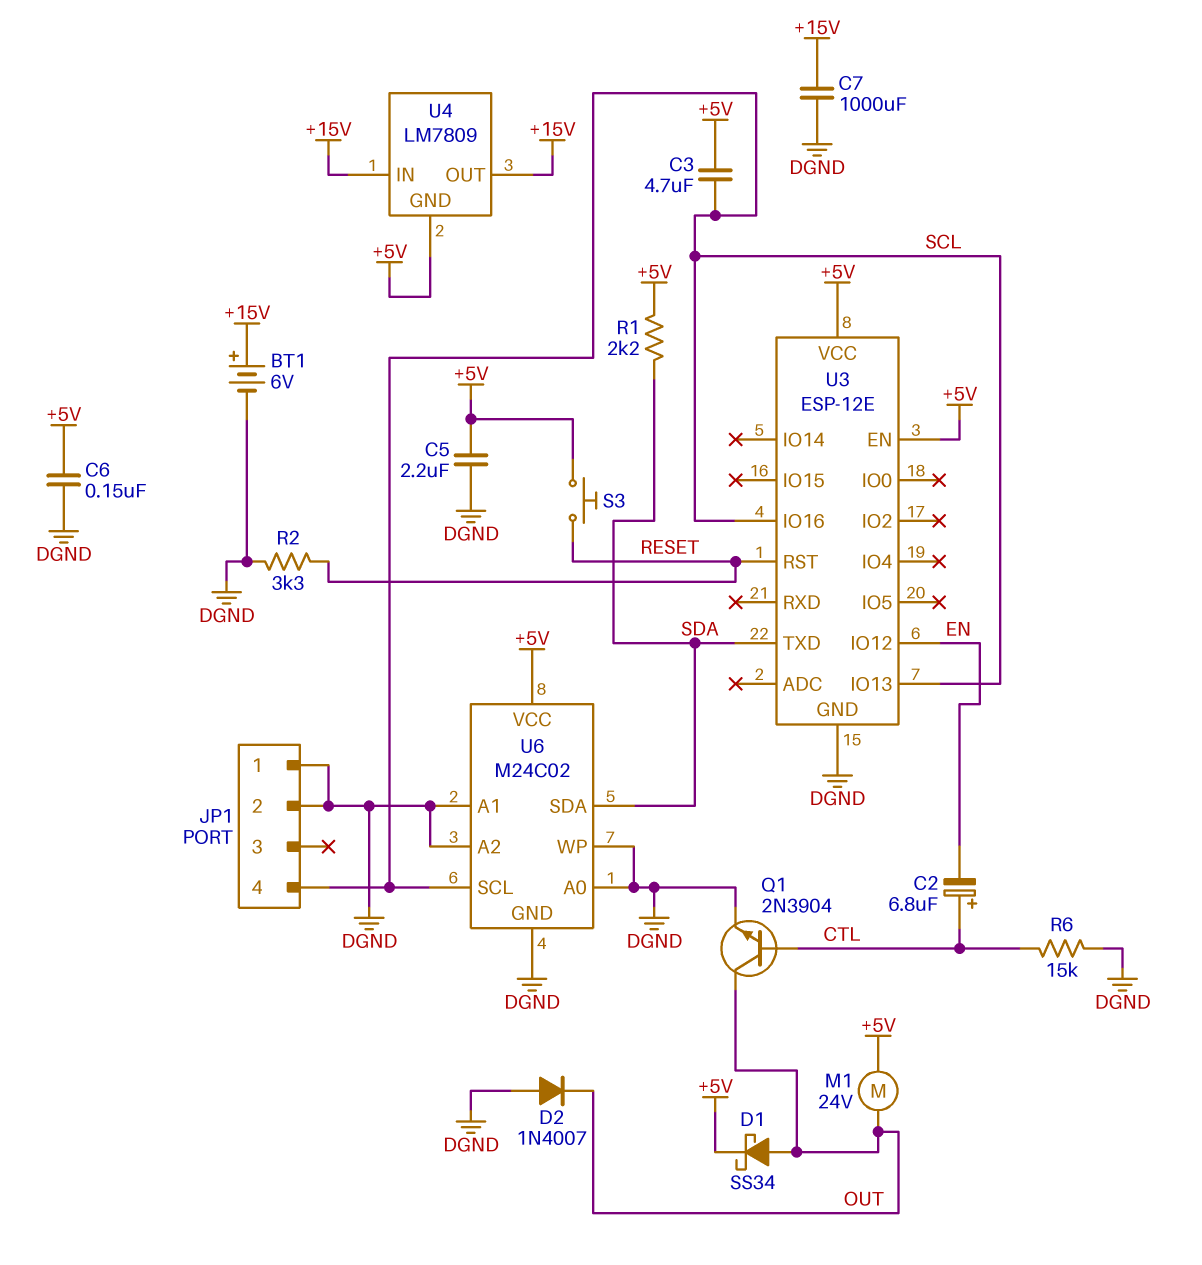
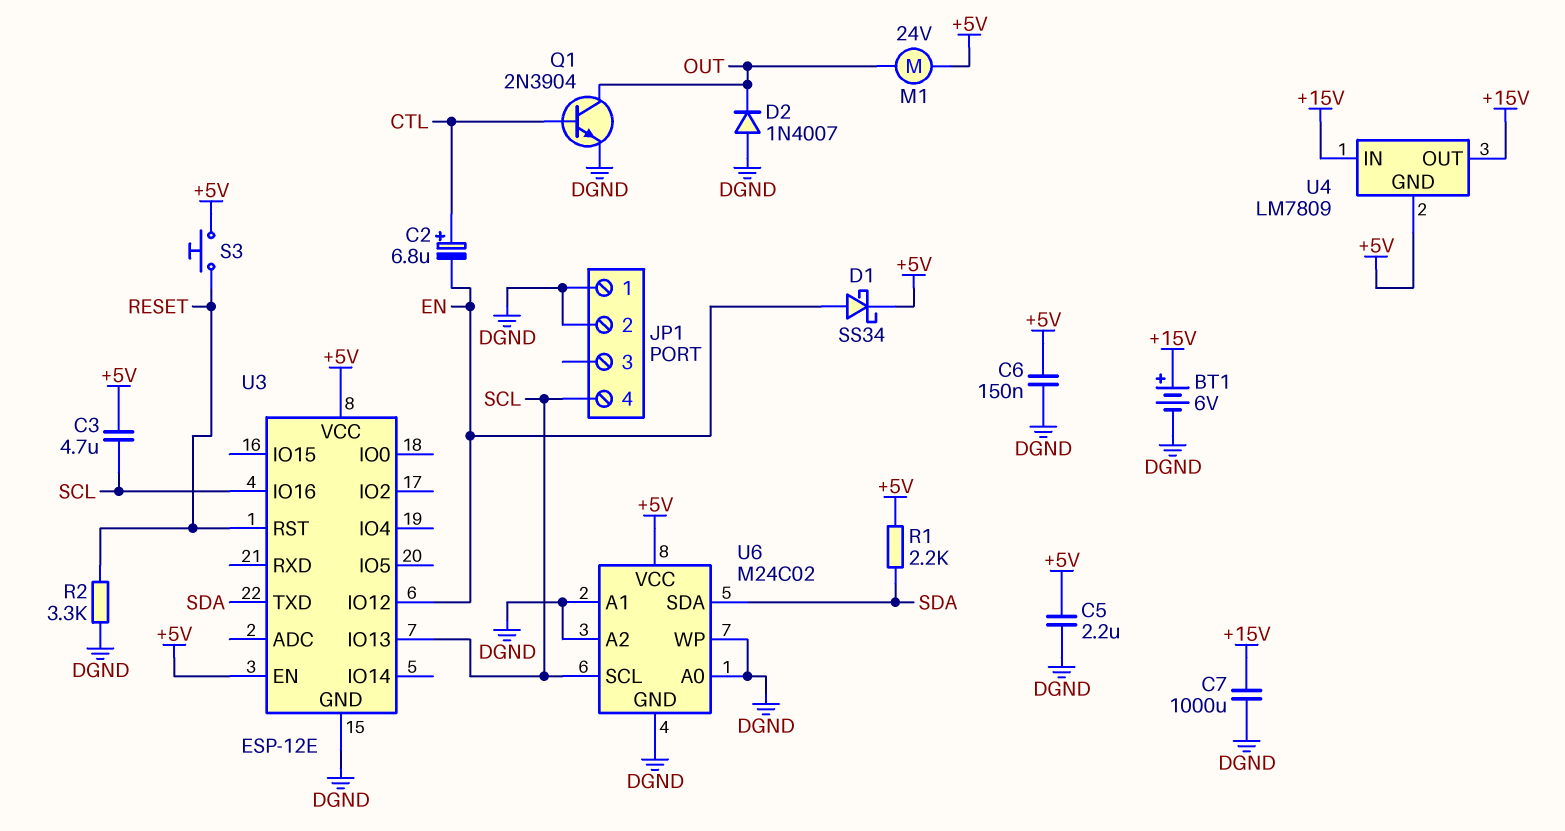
D1: schottky SS34 (A OUT, K +5V) -> schottky SS34 (A EN, K +5V)
R6: 15k (CTL, DGND) -> none

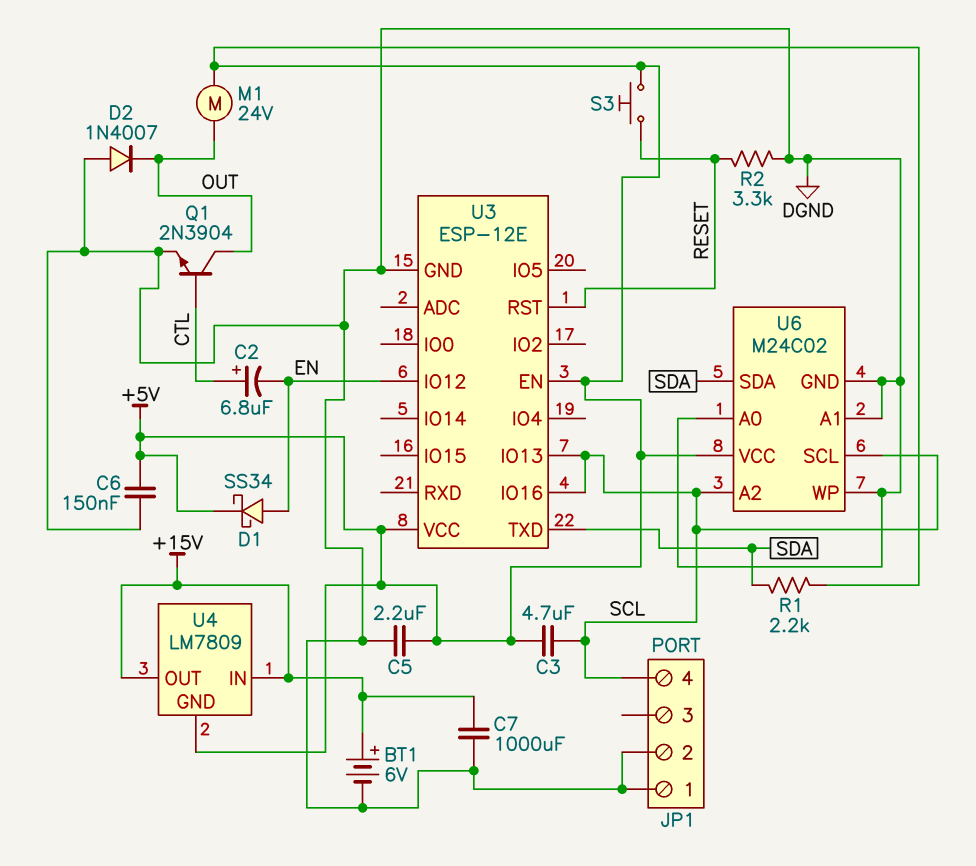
U6 pin A2: DGND -> SCL

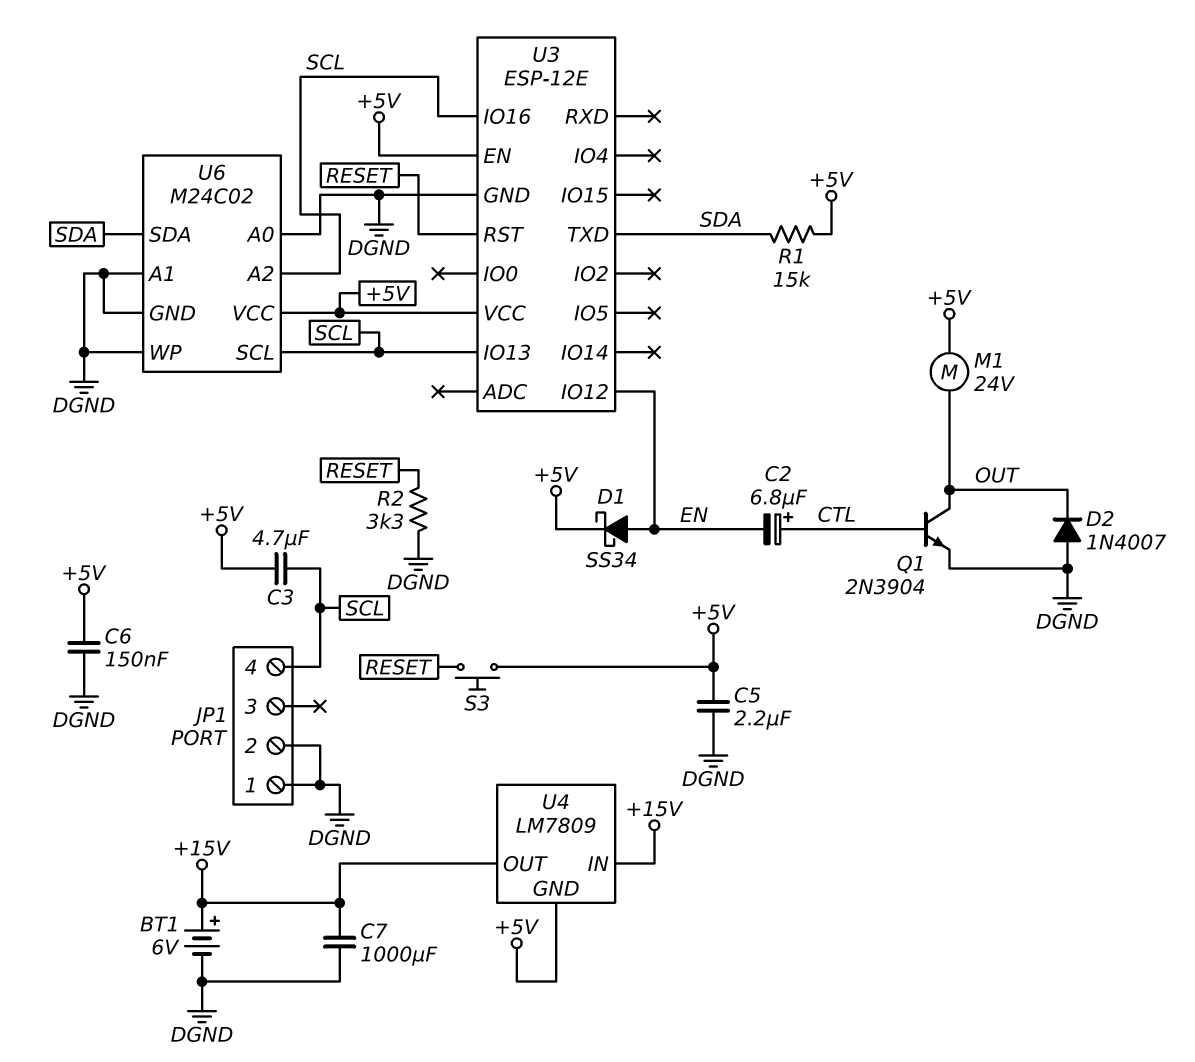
R1: 2.2k (+5V, SDA) -> 15k (+5V, SDA)

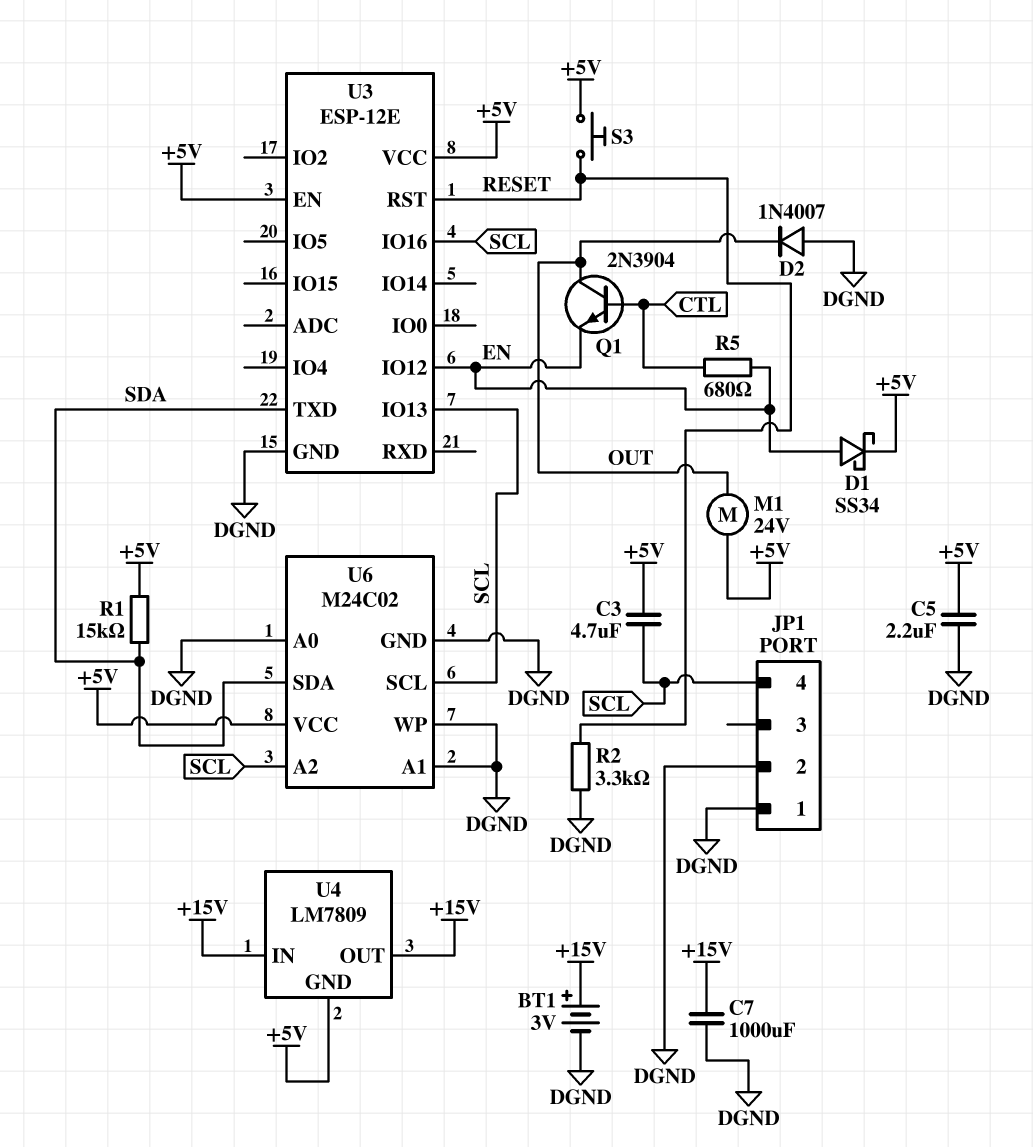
BT1: 6V (plus +15V, minus DGND) -> 3V (plus +15V, minus DGND)
C2: 6.8uF (plus CTL, minus EN) -> none
C6: 150nF (+5V, DGND) -> none
Q1: NPN 2N3904 (B CTL, C OUT, E DGND) -> NPN 2N3904 (B CTL, C OUT, E EN)
R5: none -> 680 (CTL, EN)

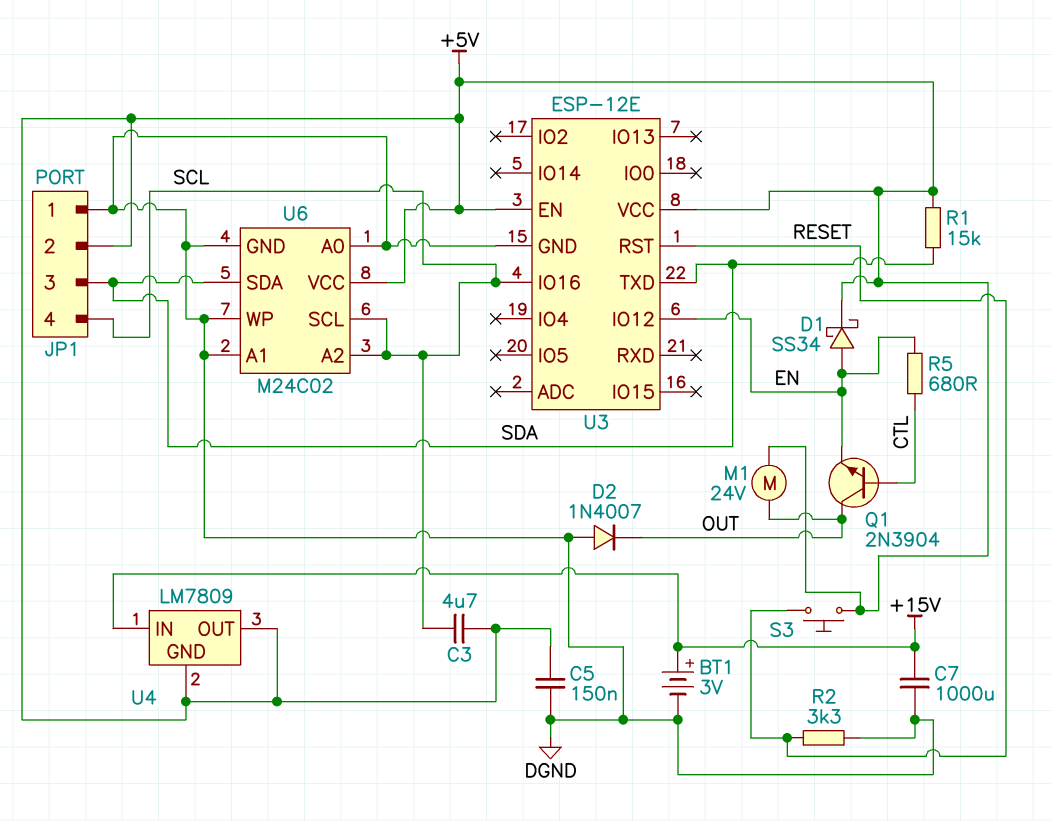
C5: 2.2uF (+5V, DGND) -> 150nF (+5V, DGND)
JP1 pin 2: DGND -> +5V
JP1 pin 3: none -> SDA
U3 pin IO13: SCL -> none
U4 pin OUT: +15V -> +5V

